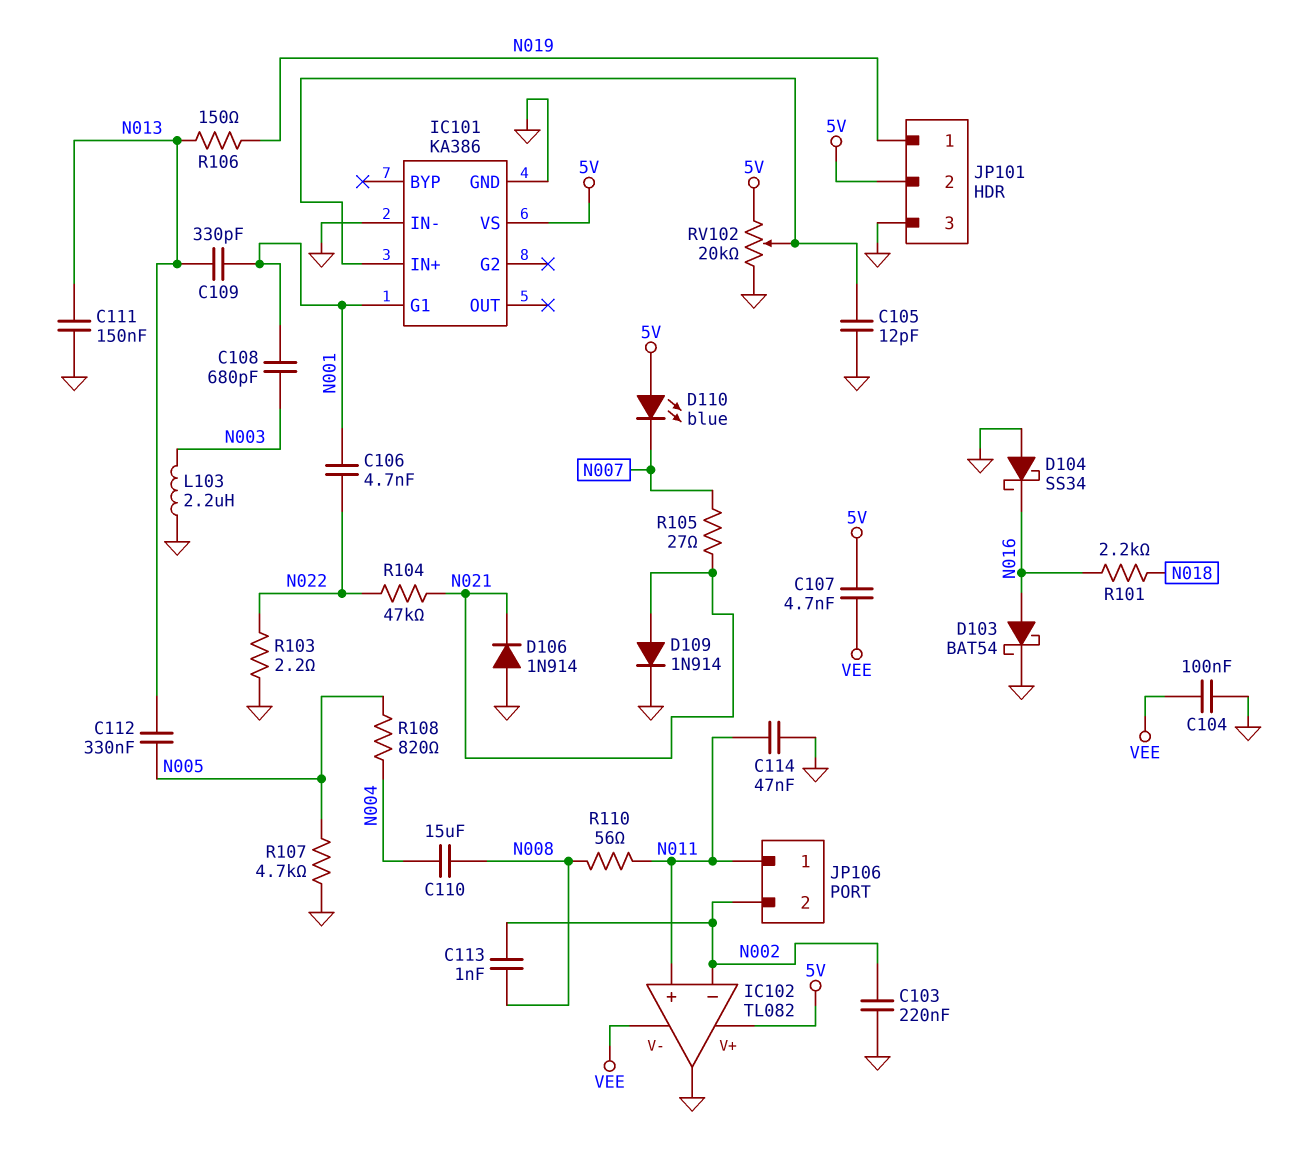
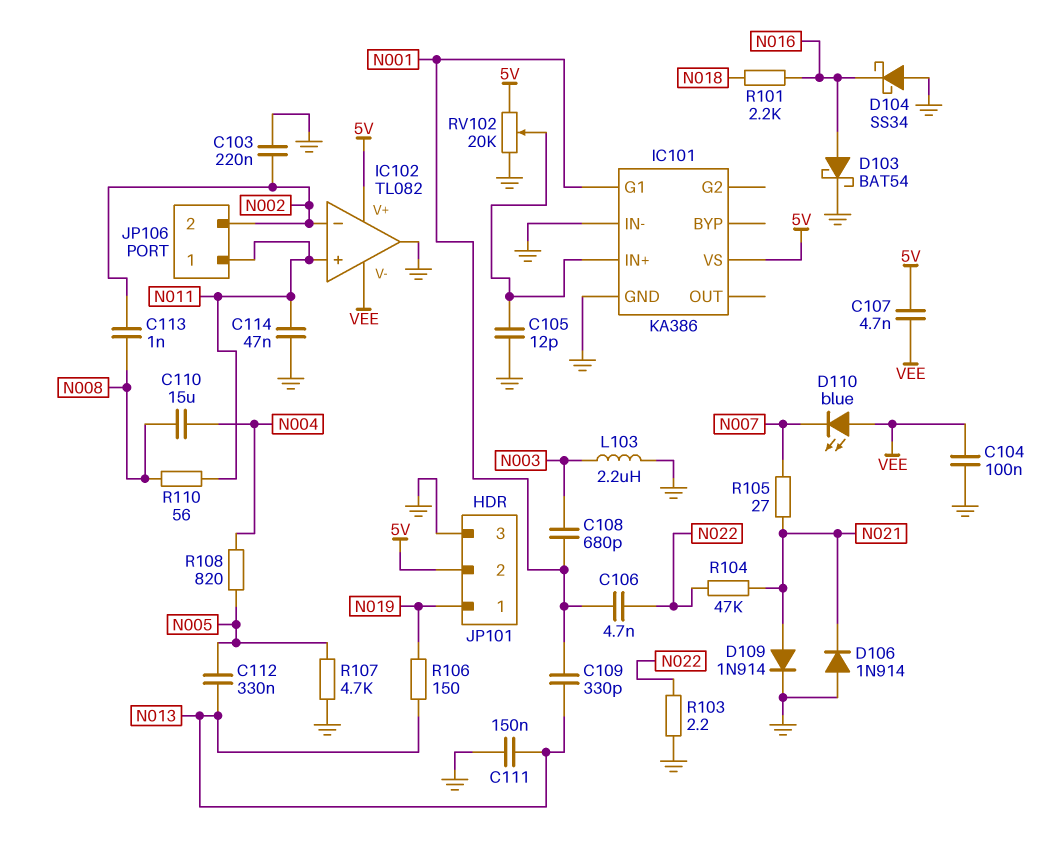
D110: LED blue (A 5V, K N007) -> LED blue (A VEE, K N007)

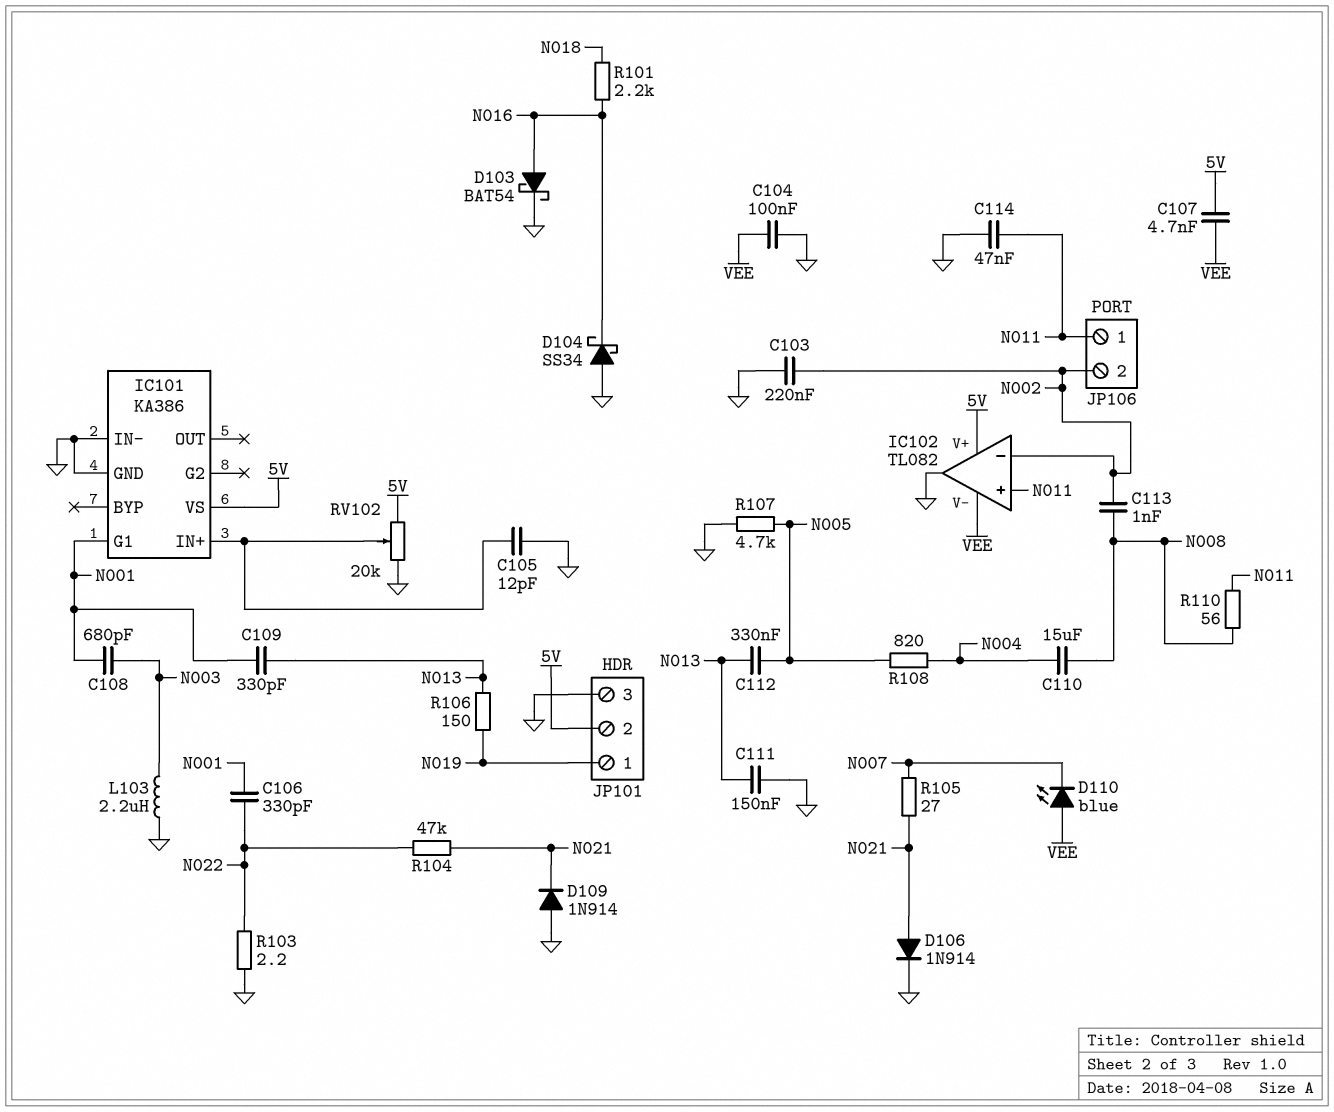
C106: 4.7nF (N001, N022) -> 330pF (N001, N022)
D106: diode 1N914 (A GND, K N021) -> diode 1N914 (A N021, K GND)
D109: diode 1N914 (A N021, K GND) -> diode 1N914 (A GND, K N021)

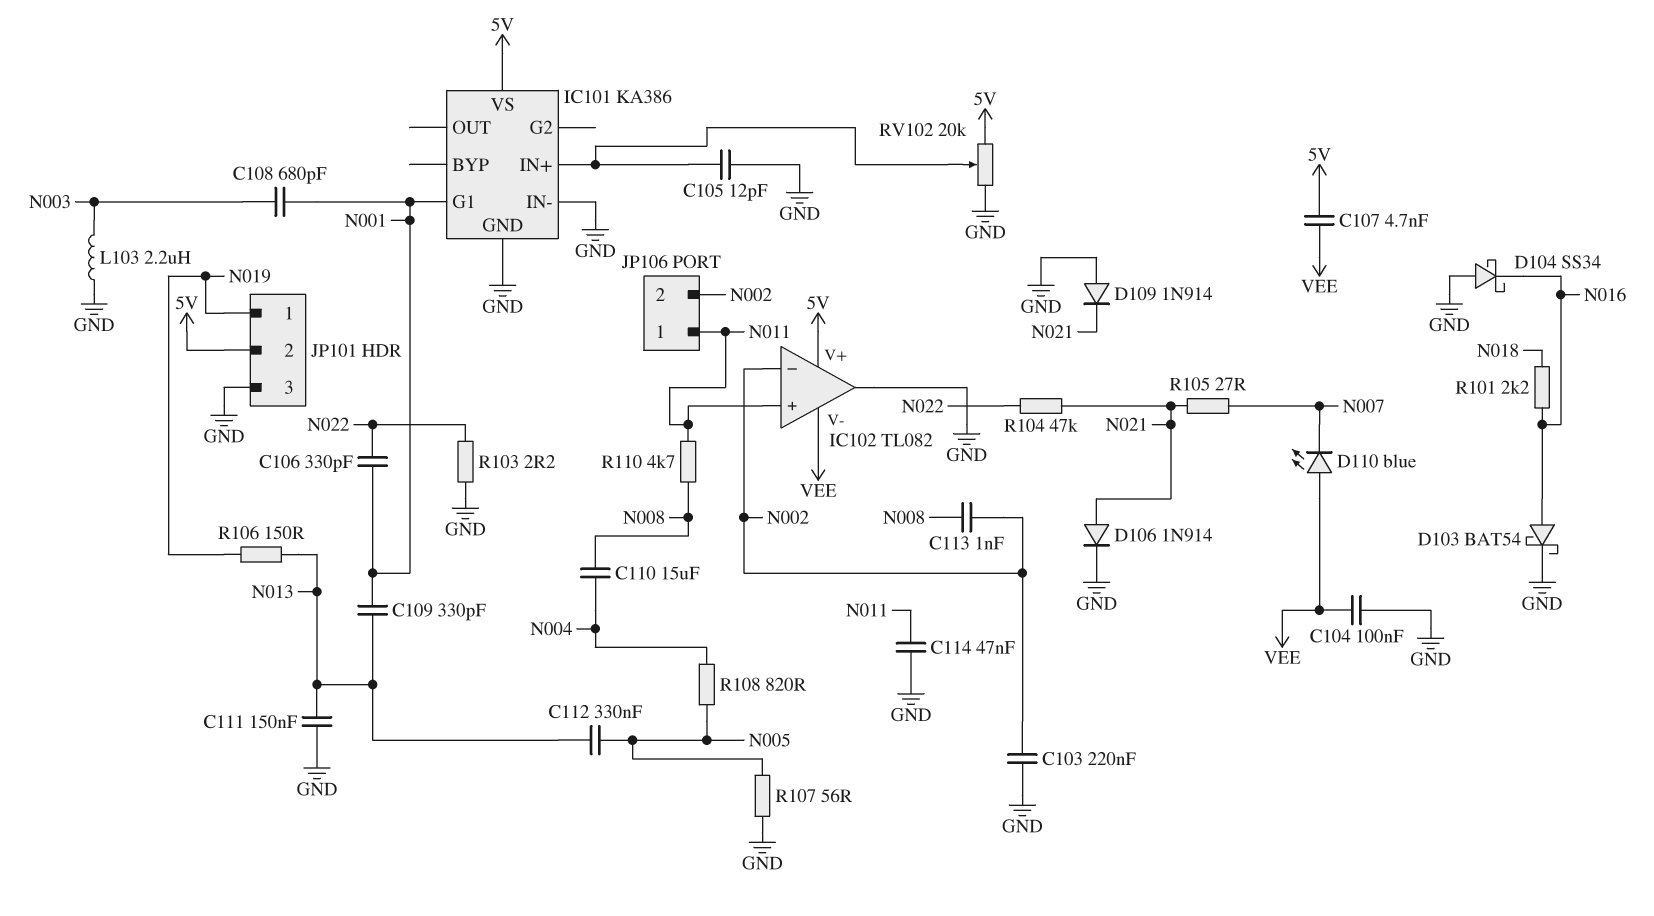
R107: 4.7k (GND, N005) -> 56 (GND, N005)
R110: 56 (N008, N011) -> 4.7k (N008, N011)

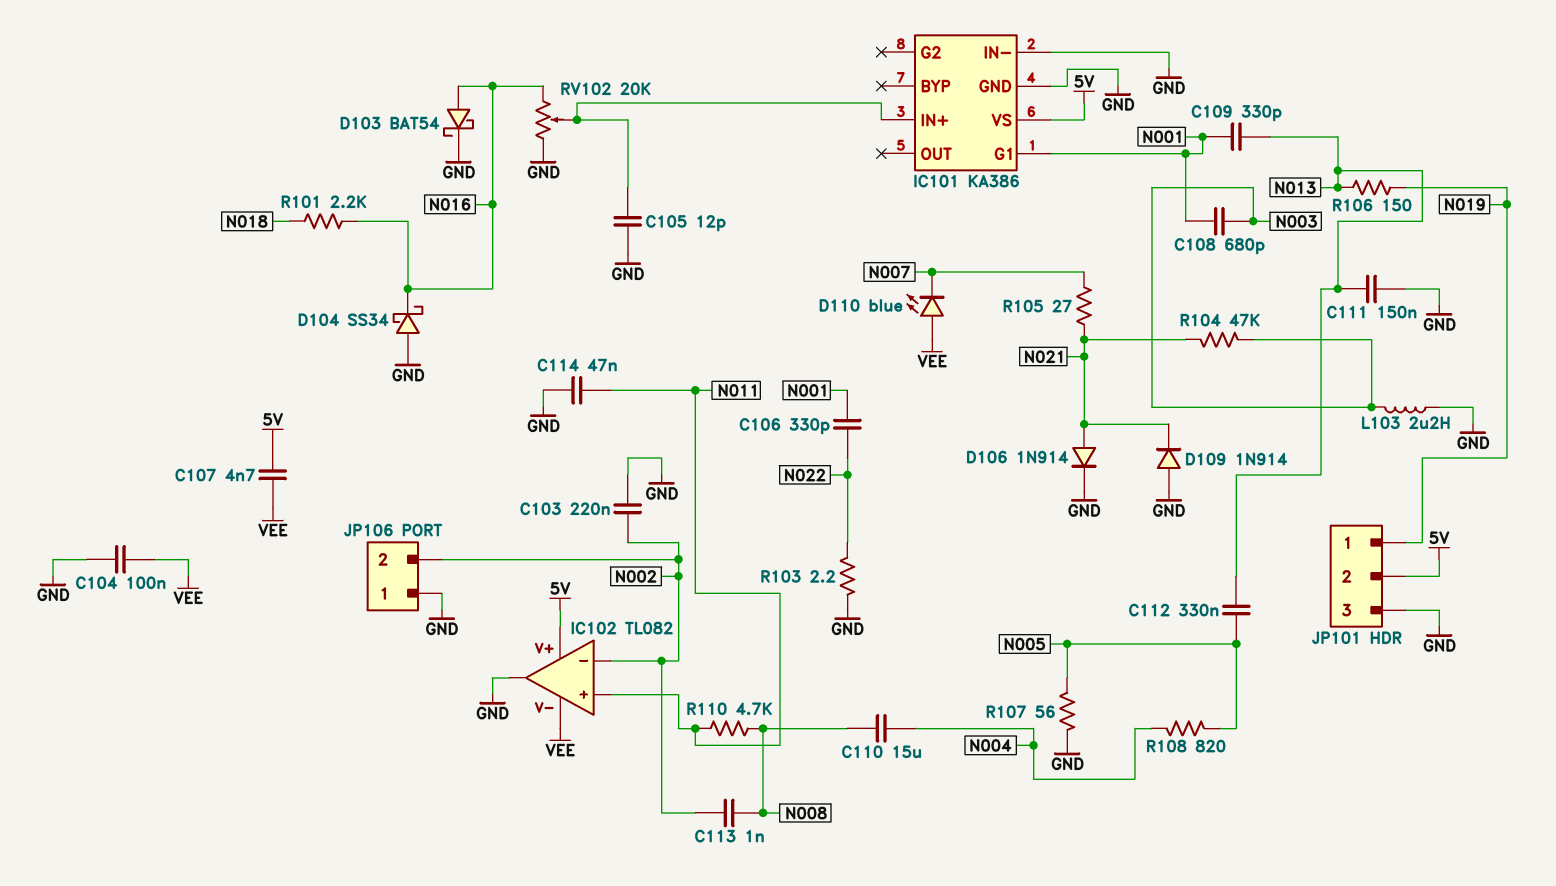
JP106 pin 1: N011 -> GND
R104: 47k (N021, N022) -> 47k (N003, N021)
RV102: 20k (5V, GND, wiper IC101/IN+) -> 20k (GND, N016, wiper IC101/IN+)

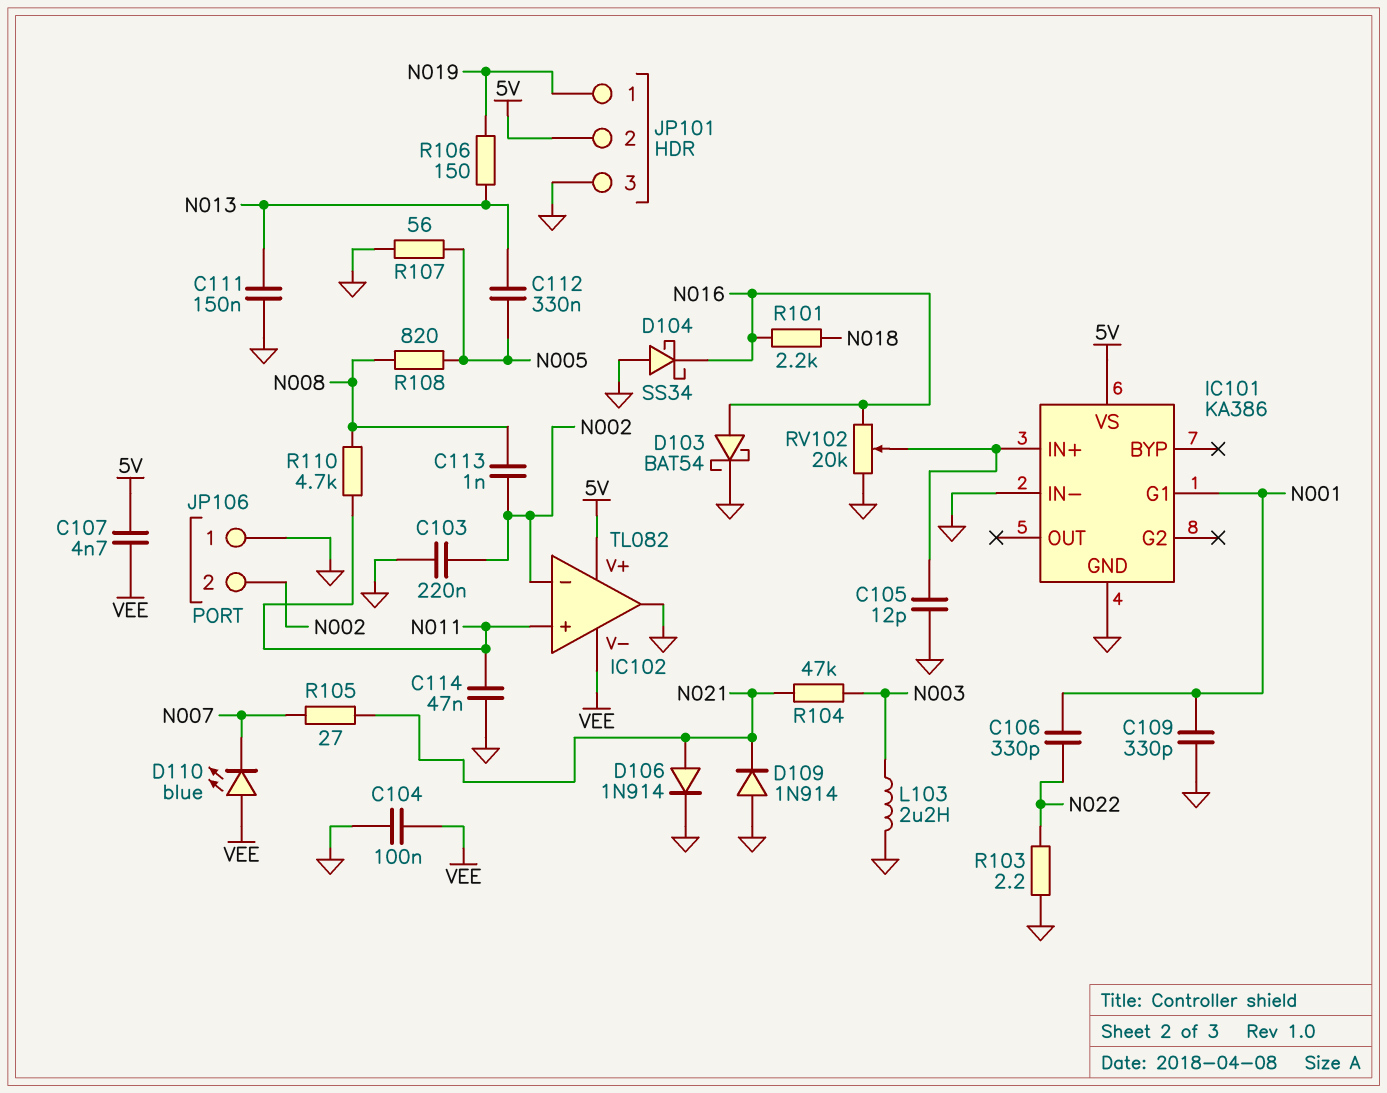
C108: 680pF (N001, N003) -> none
C109: 330pF (N001, N013) -> 330pF (GND, N001)
C110: 15uF (N004, N008) -> none
R108: 820 (N004, N005) -> 820 (N005, N008)

